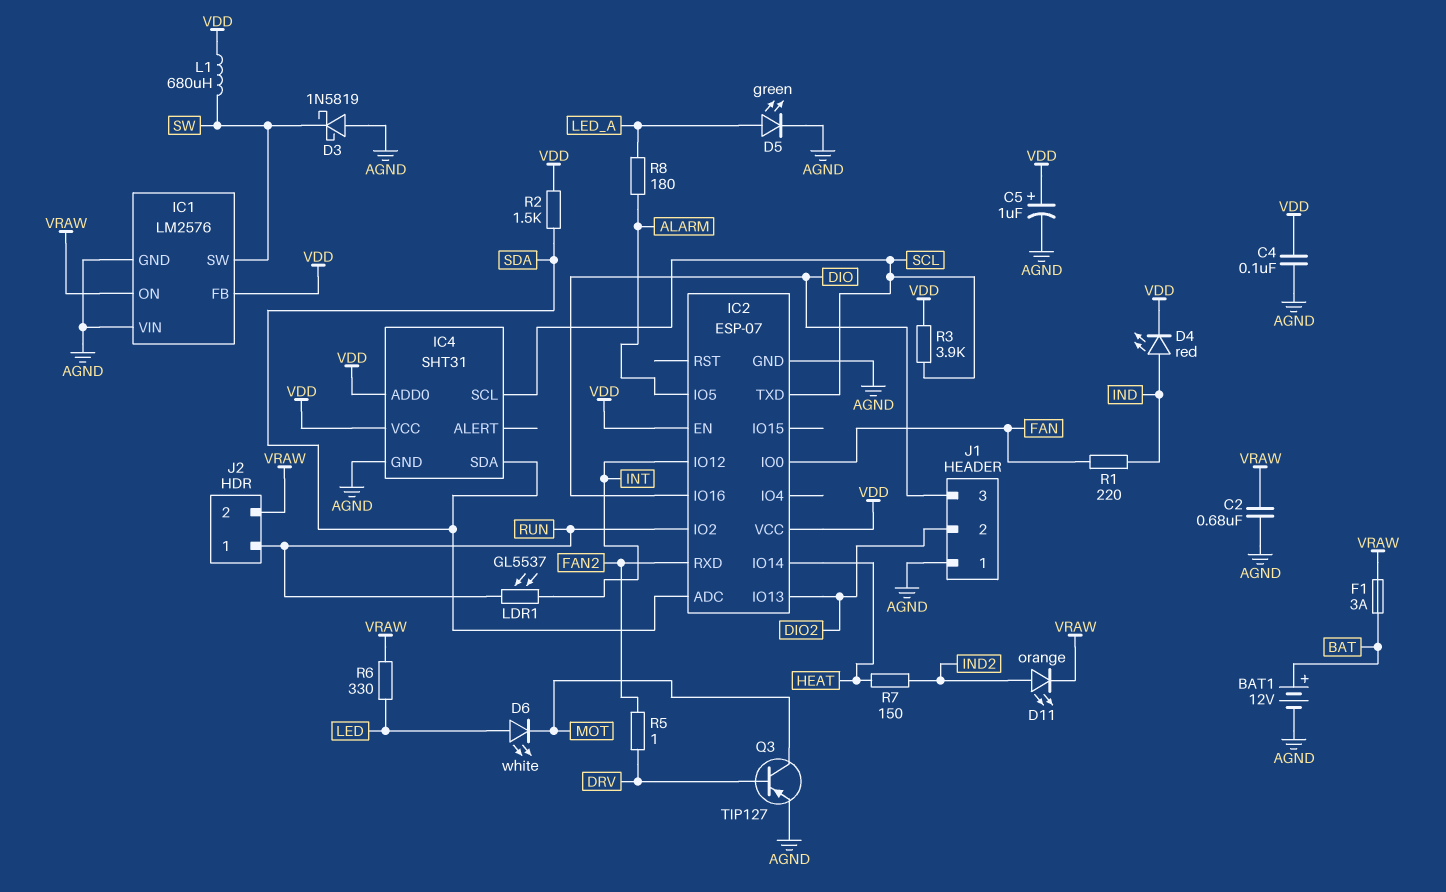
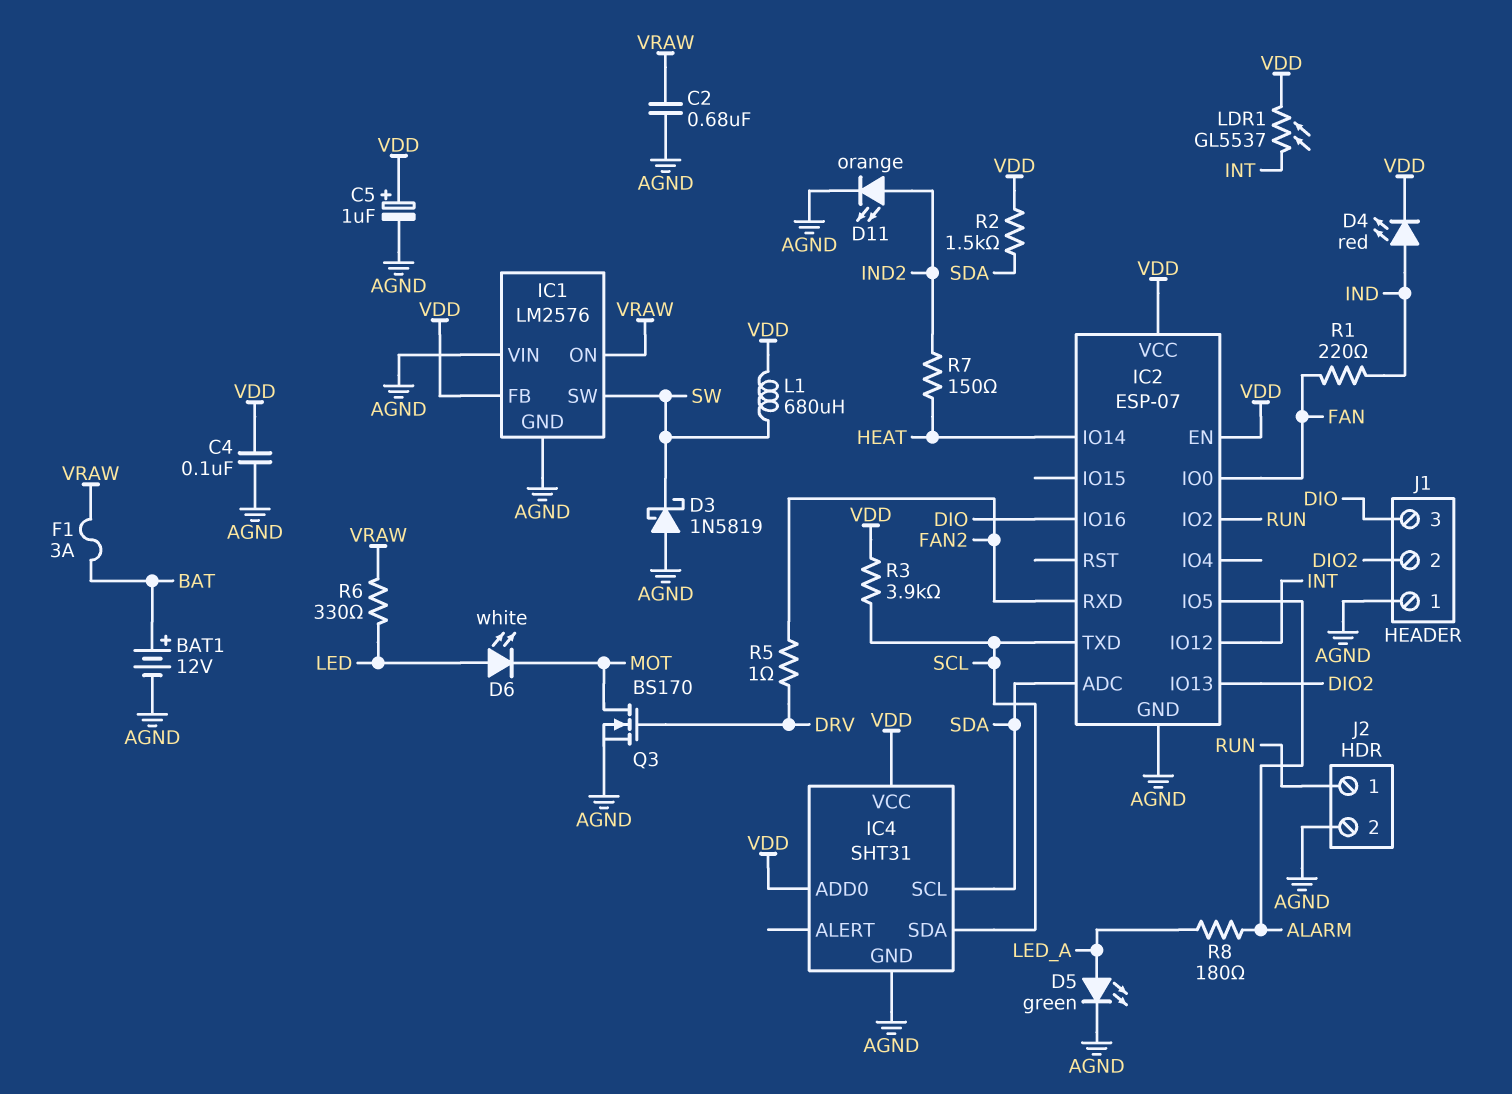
D11: LED orange (A IND2, K VRAW) -> LED orange (A IND2, K AGND)
IC4 pin SCL: SCL -> SDA
IC4 pin SDA: SDA -> SCL
J2 pin 2: VRAW -> AGND
LDR1: GL5537 (INT, RUN) -> GL5537 (INT, VDD)
Q3: PNP TIP127 (B DRV, C MOT, E AGND) -> NMOS BS170 (G DRV, D MOT, S AGND)

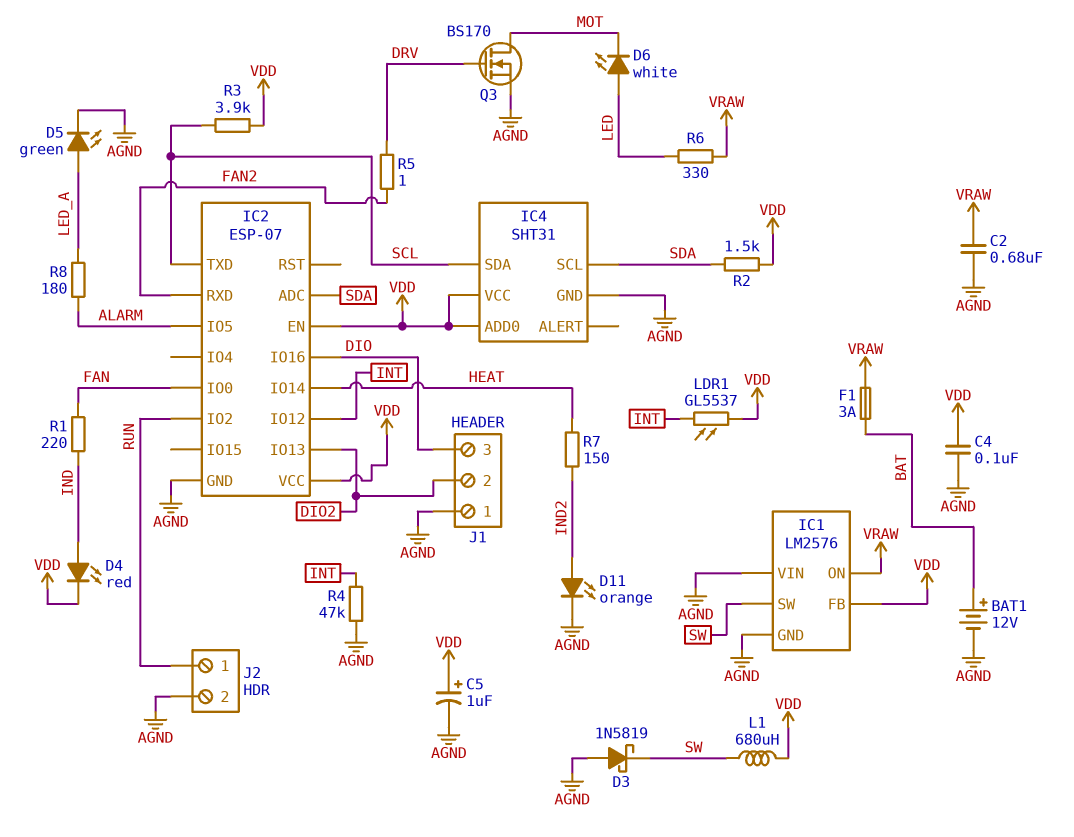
R4: none -> 47k (AGND, INT)

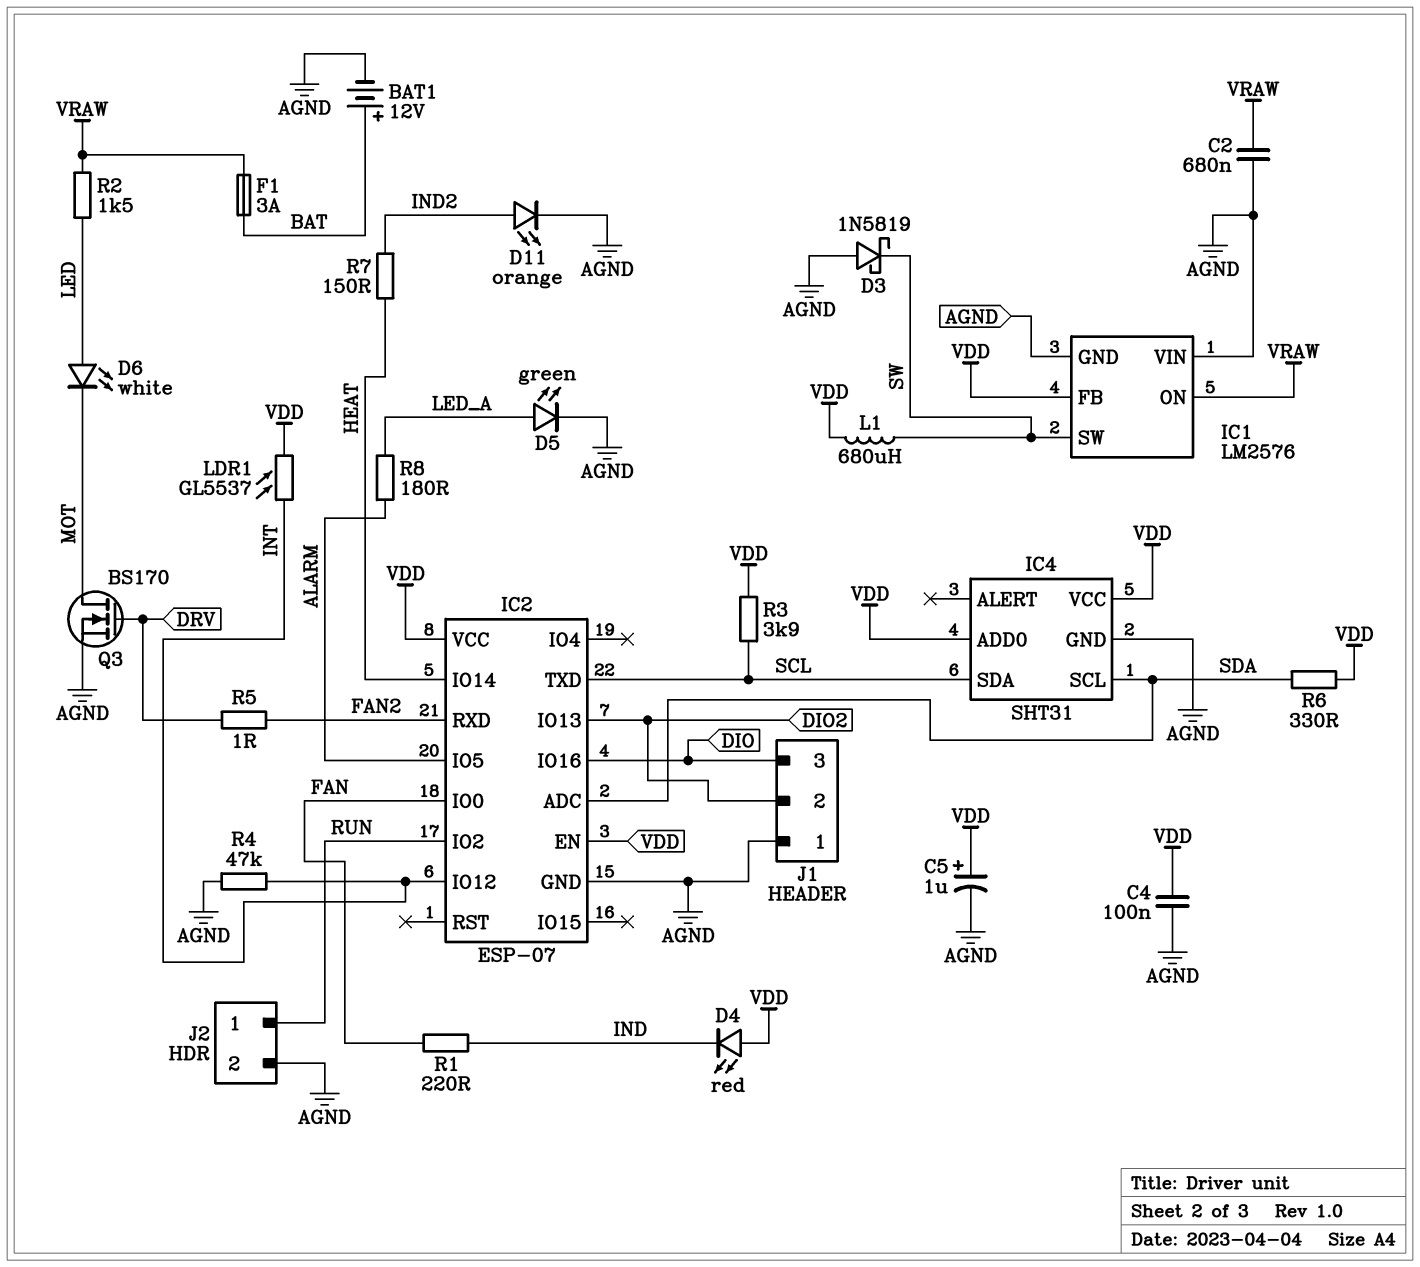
D4: LED red (A IND, K VDD) -> LED red (A VDD, K IND)
R2: 1.5k (SDA, VDD) -> 1.5k (LED, VRAW)
R6: 330 (LED, VRAW) -> 330 (SDA, VDD)

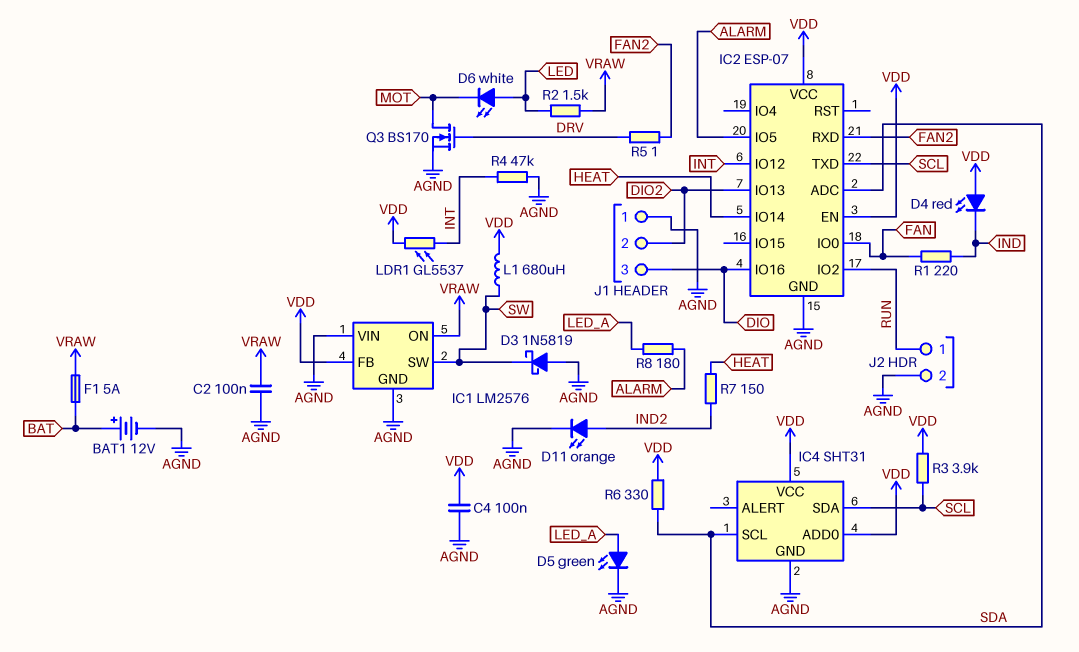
C2: 680nF (AGND, VRAW) -> 100nF (AGND, VRAW)
C5: 1uF (plus VDD, minus AGND) -> none
F1: 3A (BAT, VRAW) -> 5A (BAT, VRAW)

